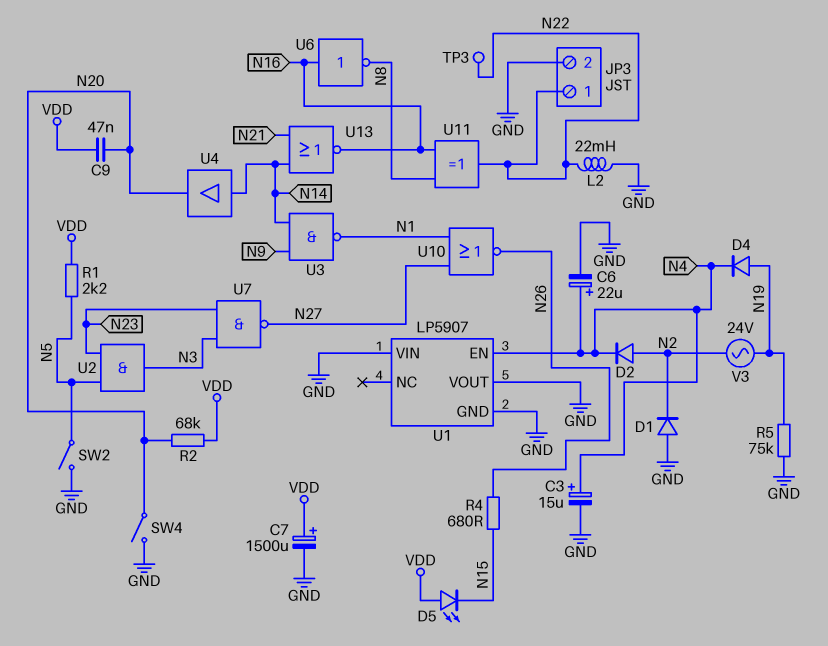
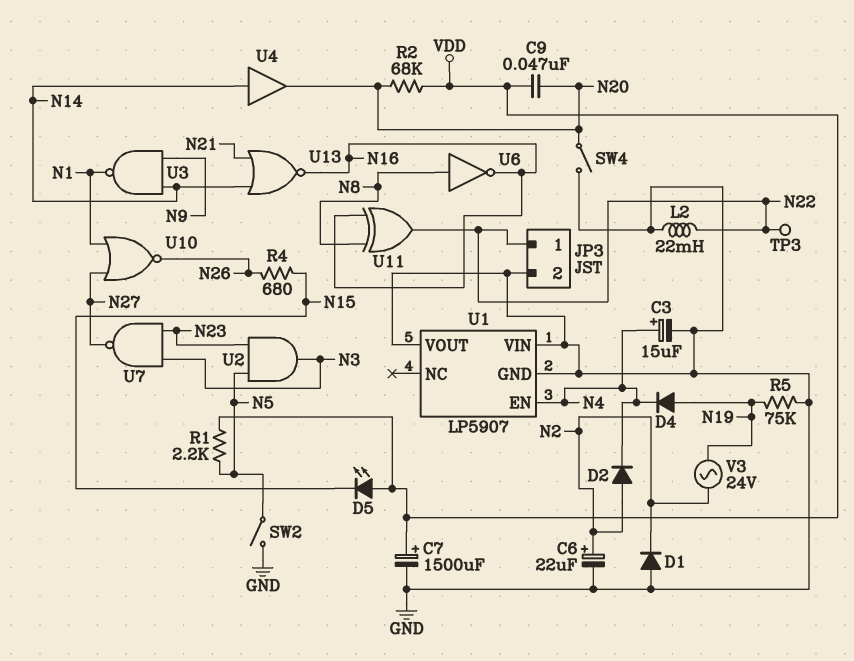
C6: 22uF (plus N4, minus GND) -> 22uF (plus N2, minus GND)
U6: NOT (in N16, out N8) -> NOT (in N8, out N16)

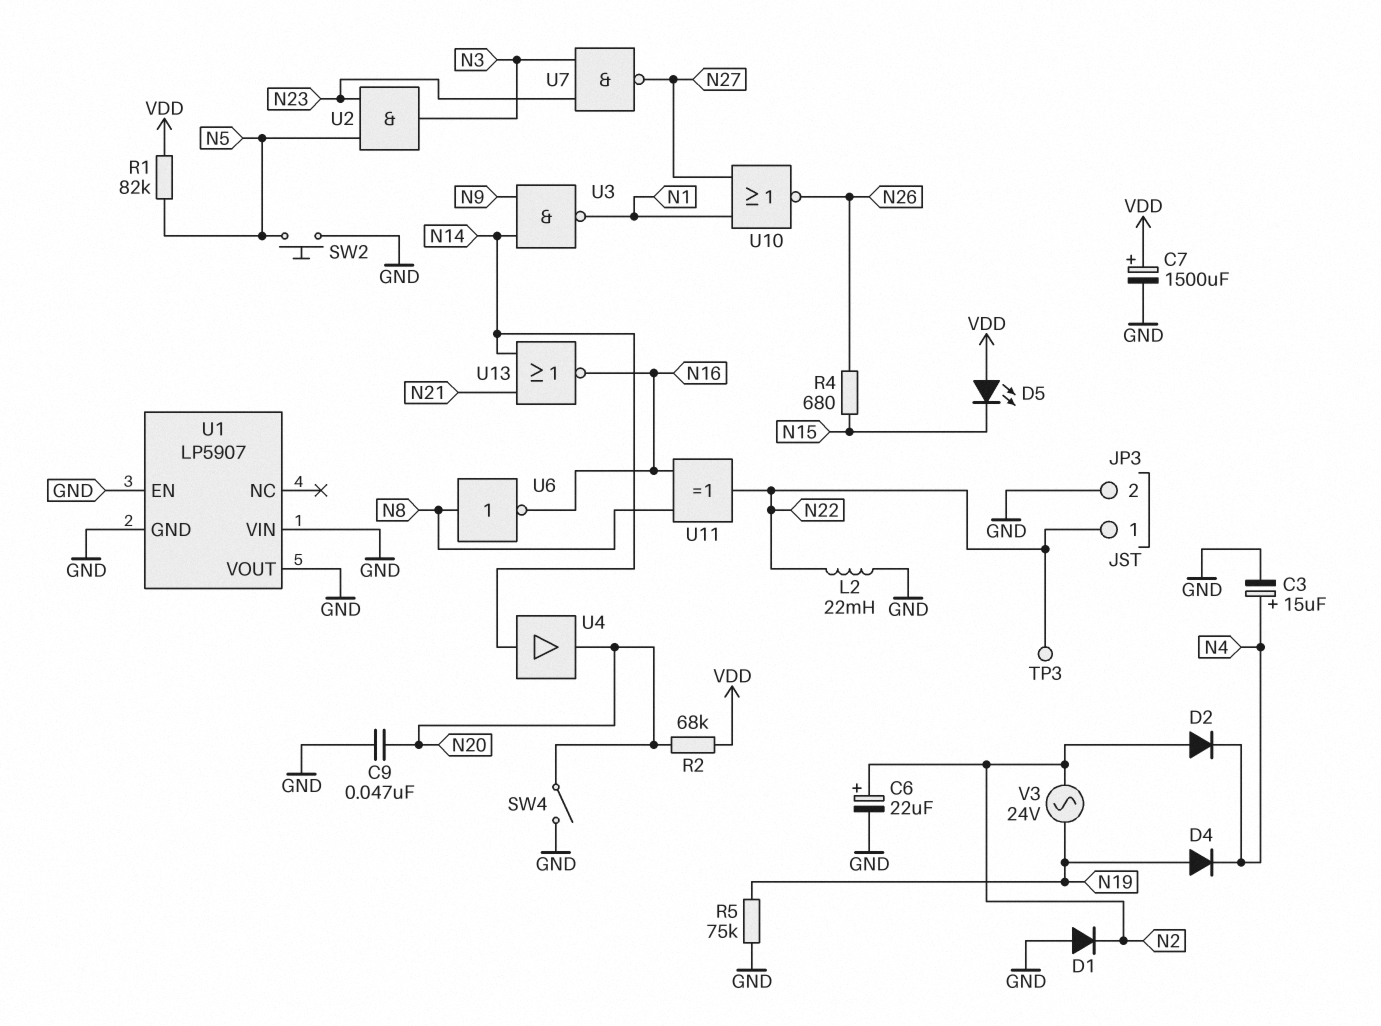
C9: 47nF (N20, VDD) -> 47nF (GND, N20)
R1: 2.2k (N5, VDD) -> 82k (N5, VDD)
SW2: switch (GND, N5) -> button (GND, N5)
U1 pin EN: N4 -> GND

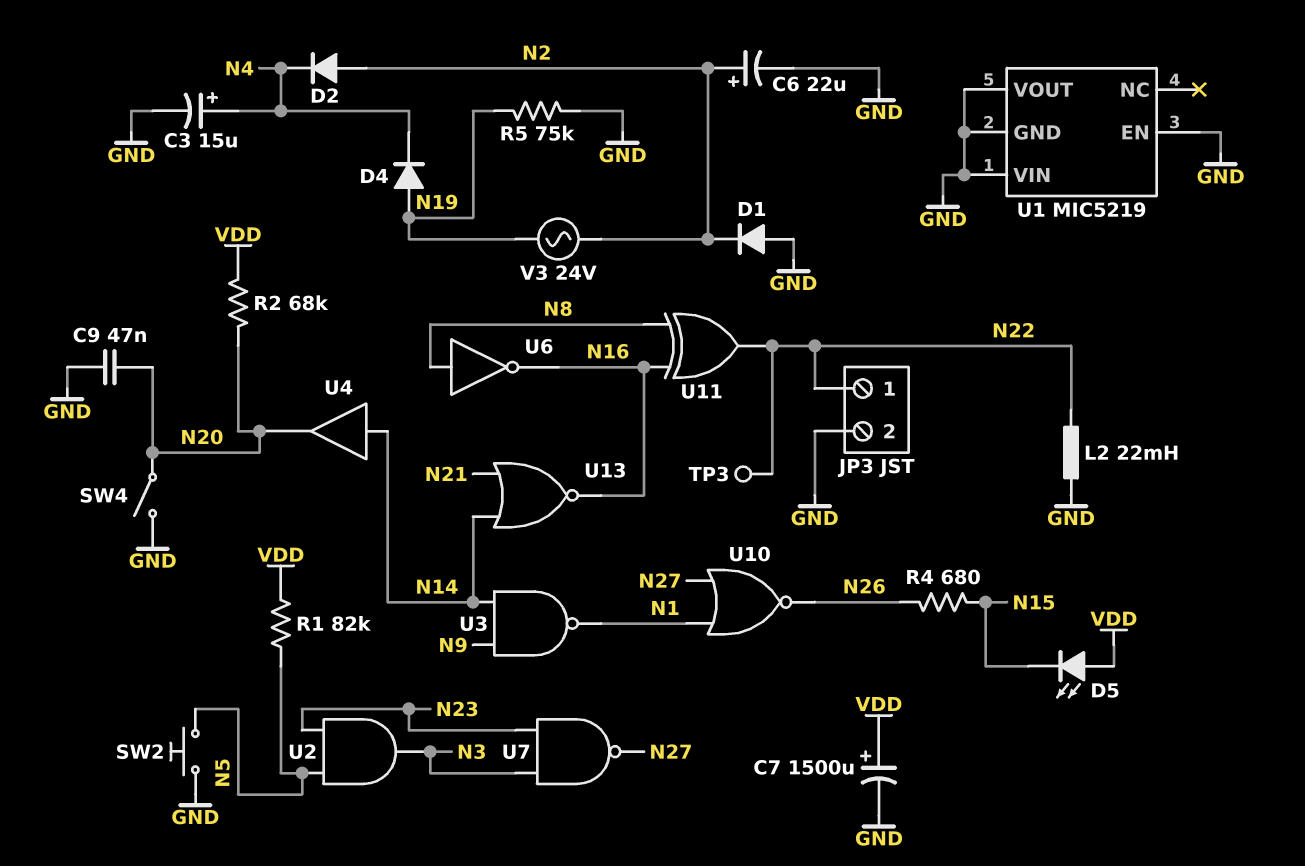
U1: LP5907 -> MIC5219

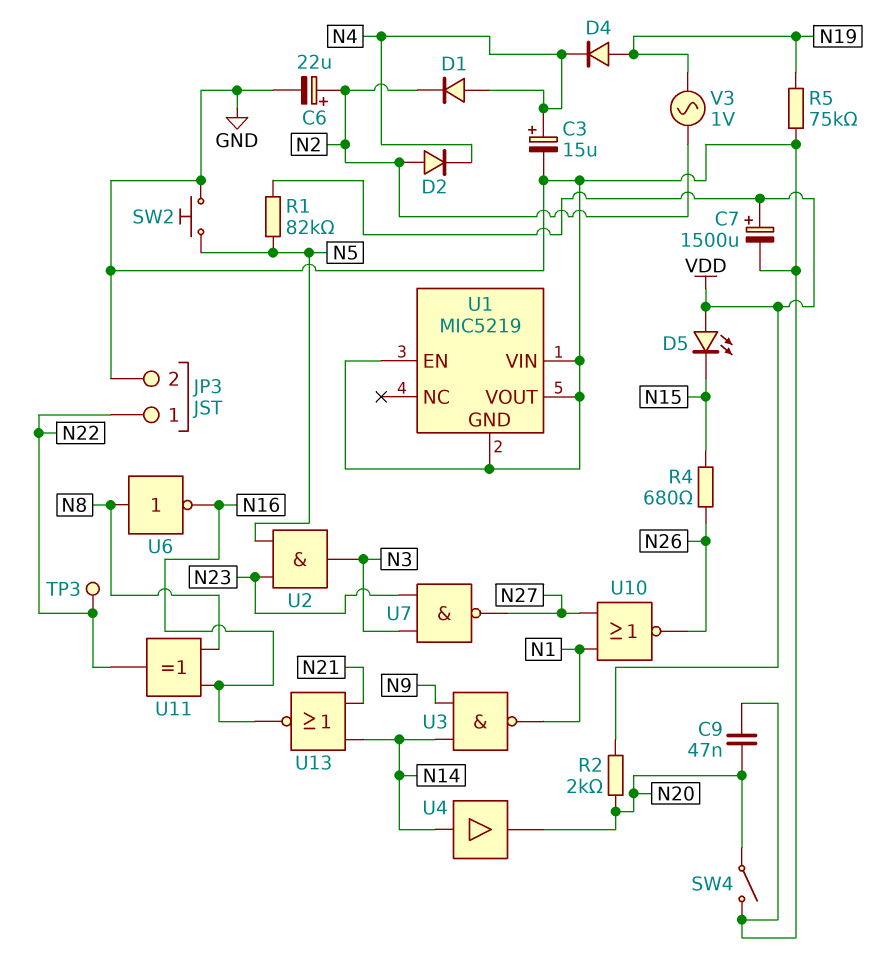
D1: diode (A GND, K N2) -> diode (A N4, K N2)
L2: 22mH (GND, N22) -> none
R2: 68k (N20, VDD) -> 2k (N20, VDD)
V3: AC 24V (N2, N19) -> AC 1V (N2, N19)

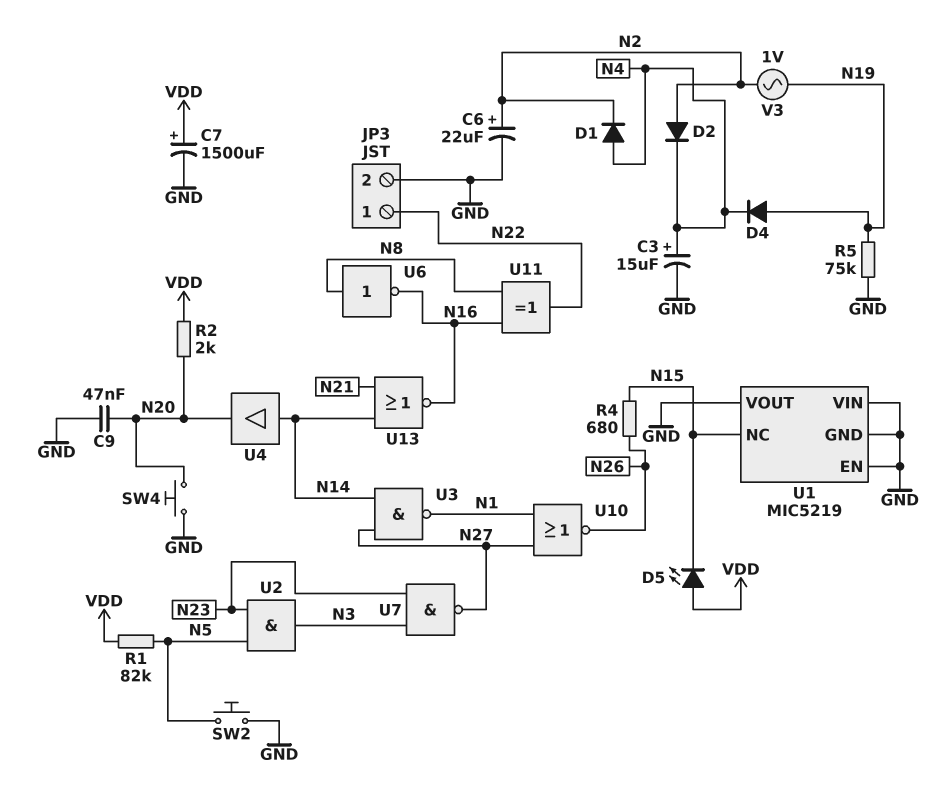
SW4: switch (GND, N20) -> button (GND, N20)
TP3: test point (N22) -> none
U1 pin NC: none -> N15
U3: NAND (in N9, in N14, out N1) -> NAND (in N14, in N27, out N1)

